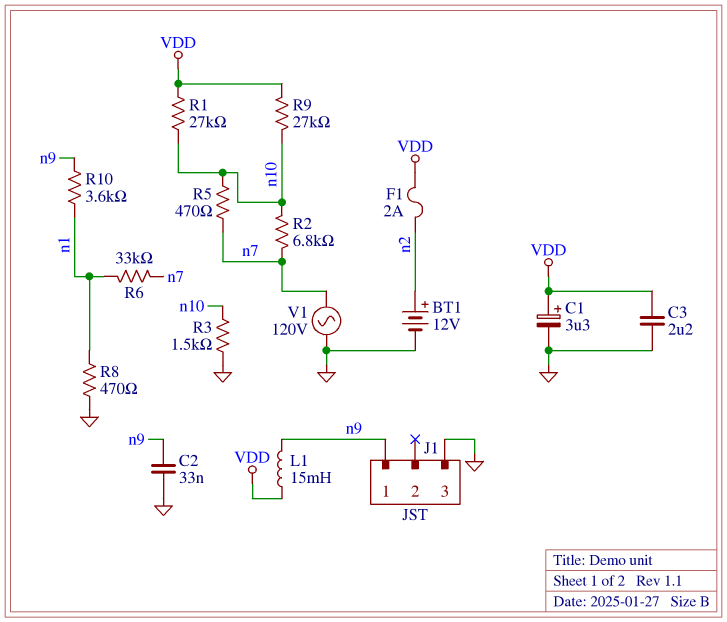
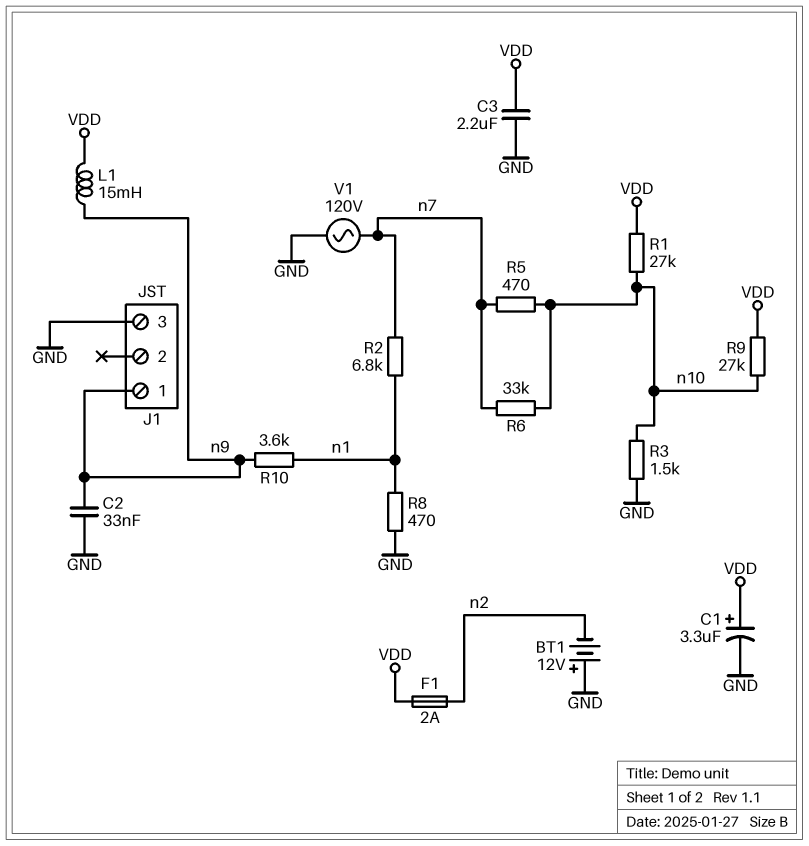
BT1: 12V (plus n2, minus GND) -> 12V (plus GND, minus n2)
R2: 6.8k (n7, n10) -> 6.8k (n1, n7)
R6: 33k (n1, n7) -> 33k (n7, n10)

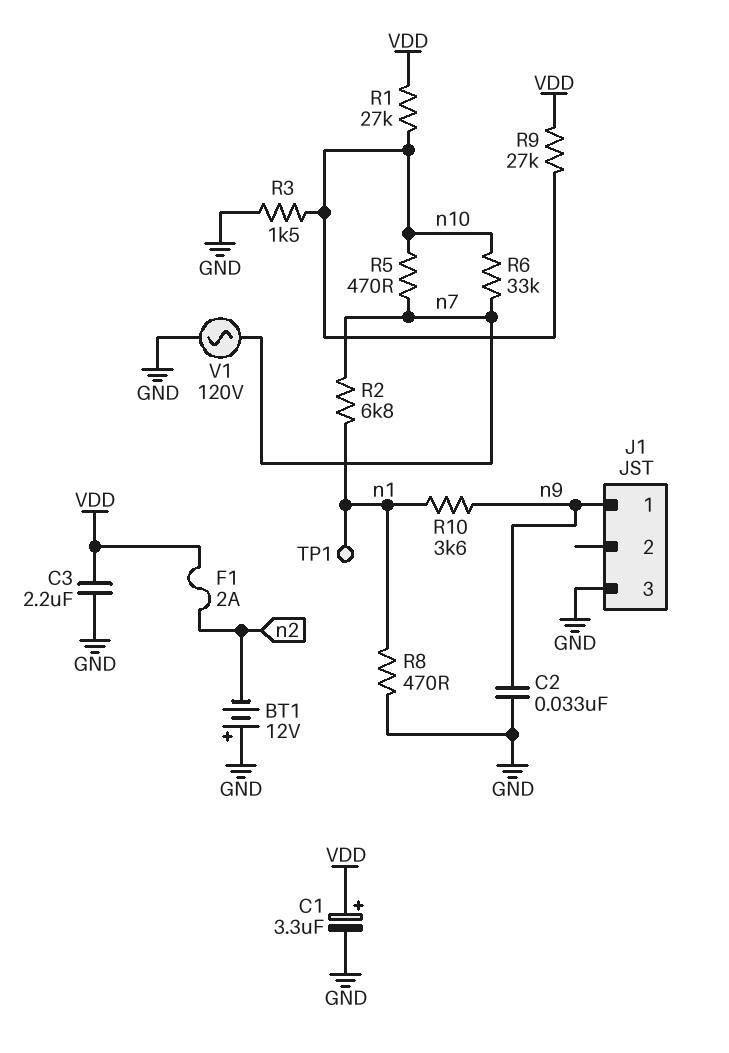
L1: 15mH (VDD, n9) -> none
TP1: none -> test point (n1)

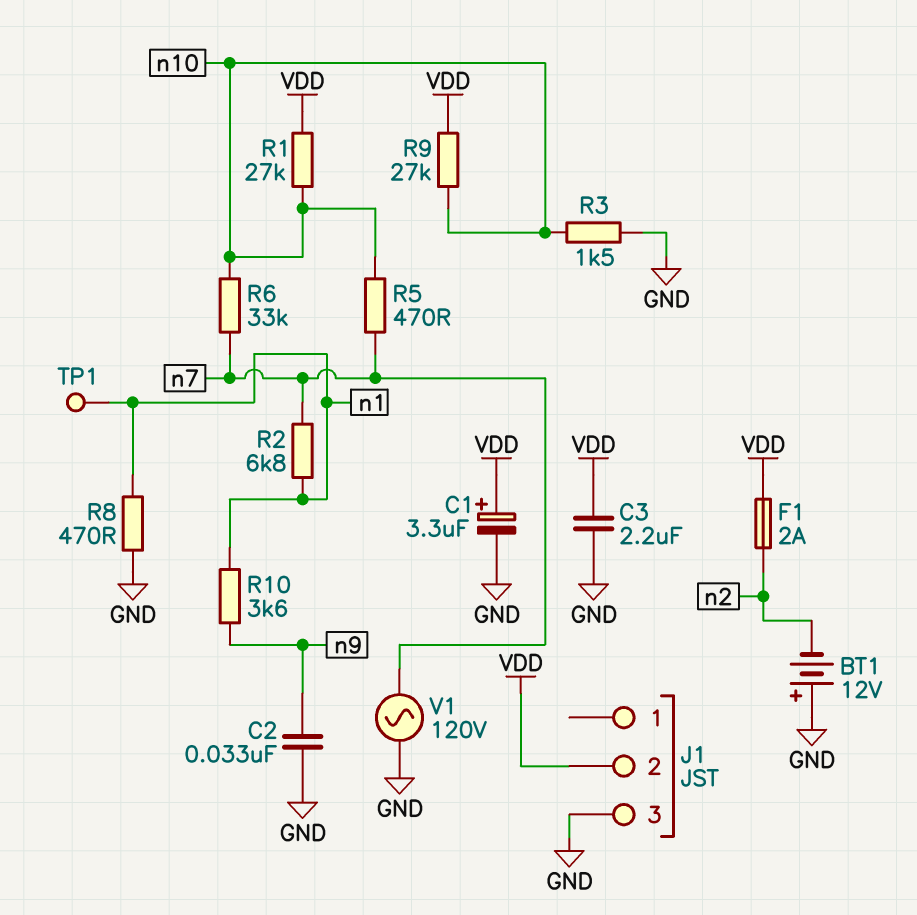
J1 pin 1: n9 -> none
J1 pin 2: none -> VDD

